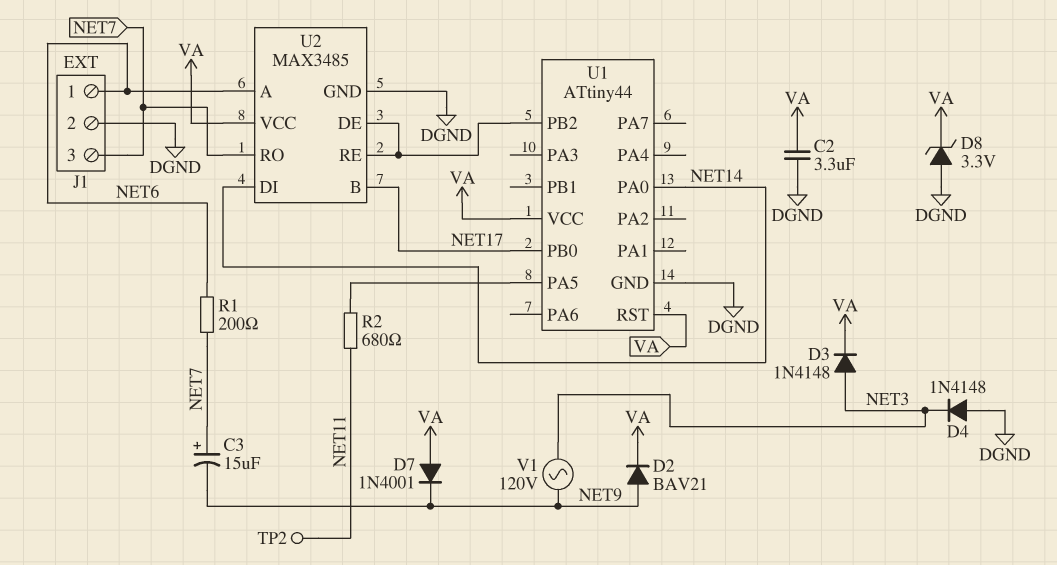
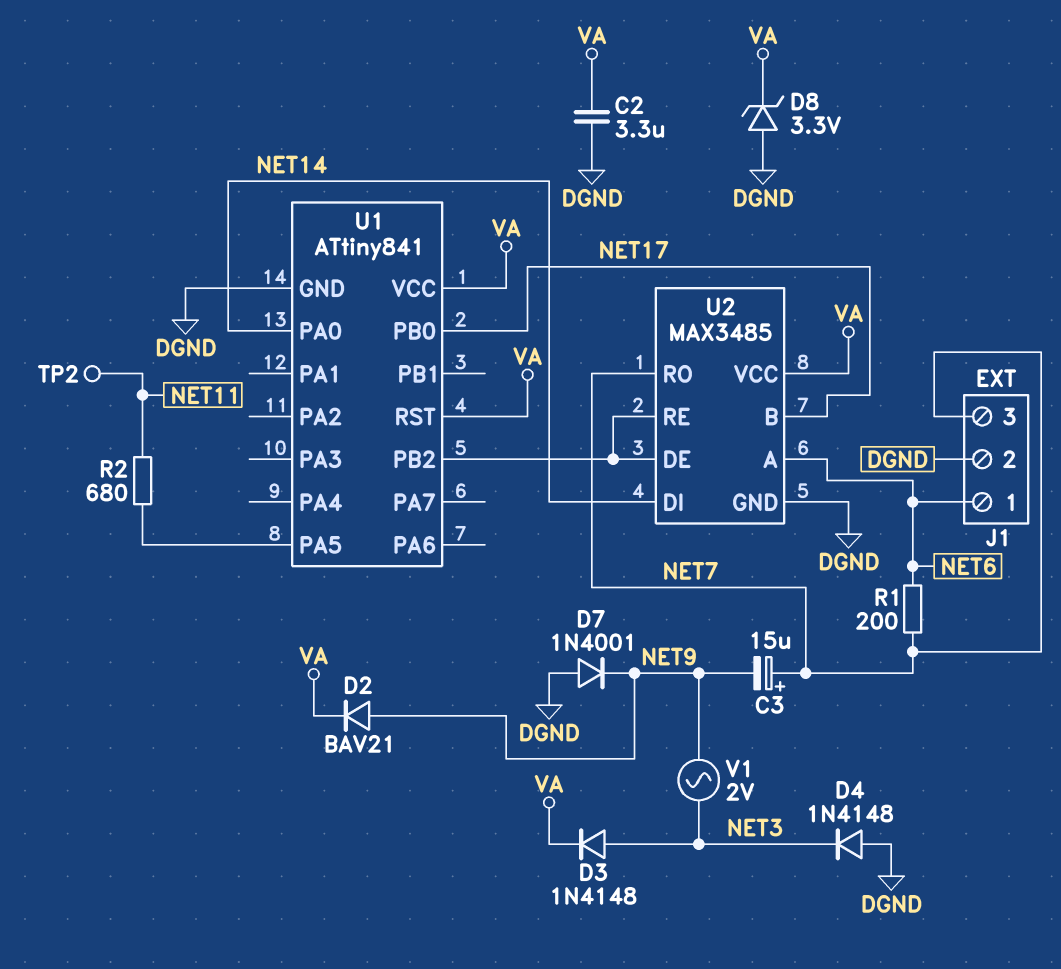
D7: diode 1N4001 (A VA, K NET9) -> diode 1N4001 (A DGND, K NET9)
U1: ATtiny44 -> ATtiny841
V1: AC 120V (NET3, NET9) -> AC 2V (NET3, NET9)

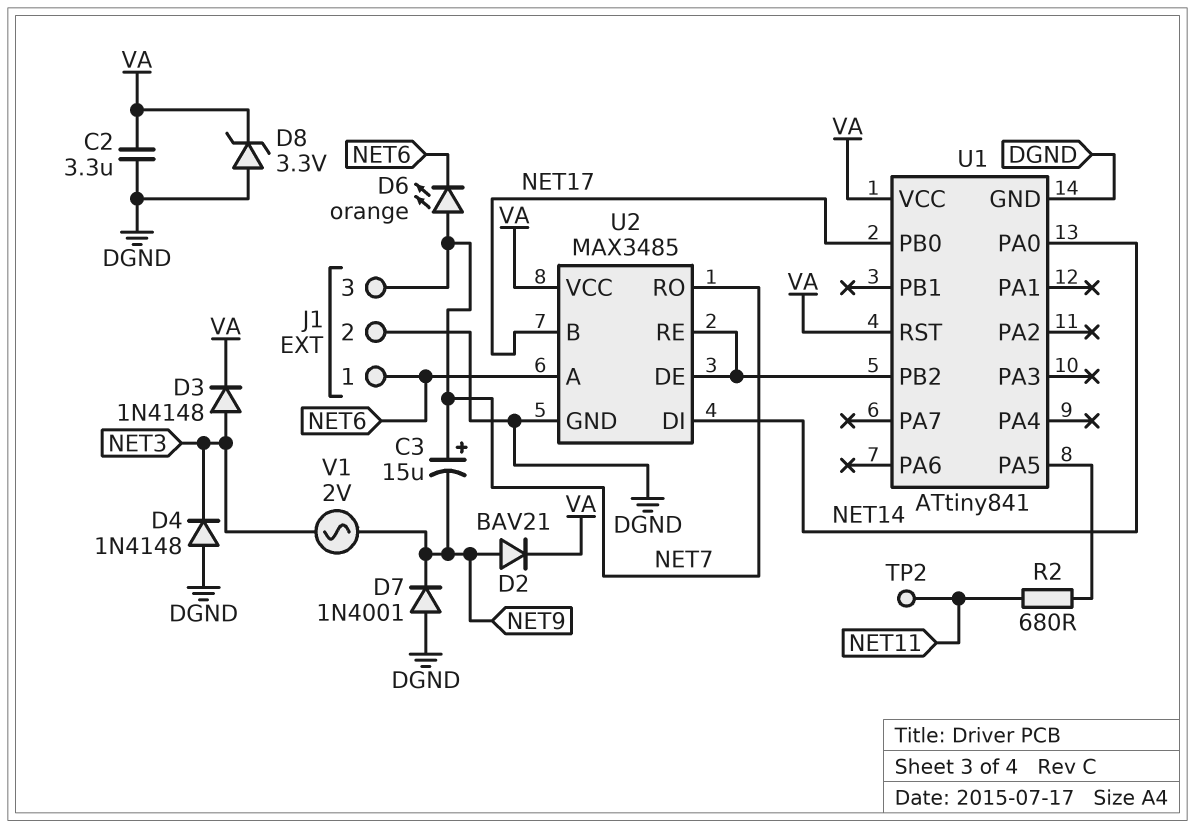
D6: none -> LED orange (A NET7, K NET6)
R1: 200 (NET6, NET7) -> none

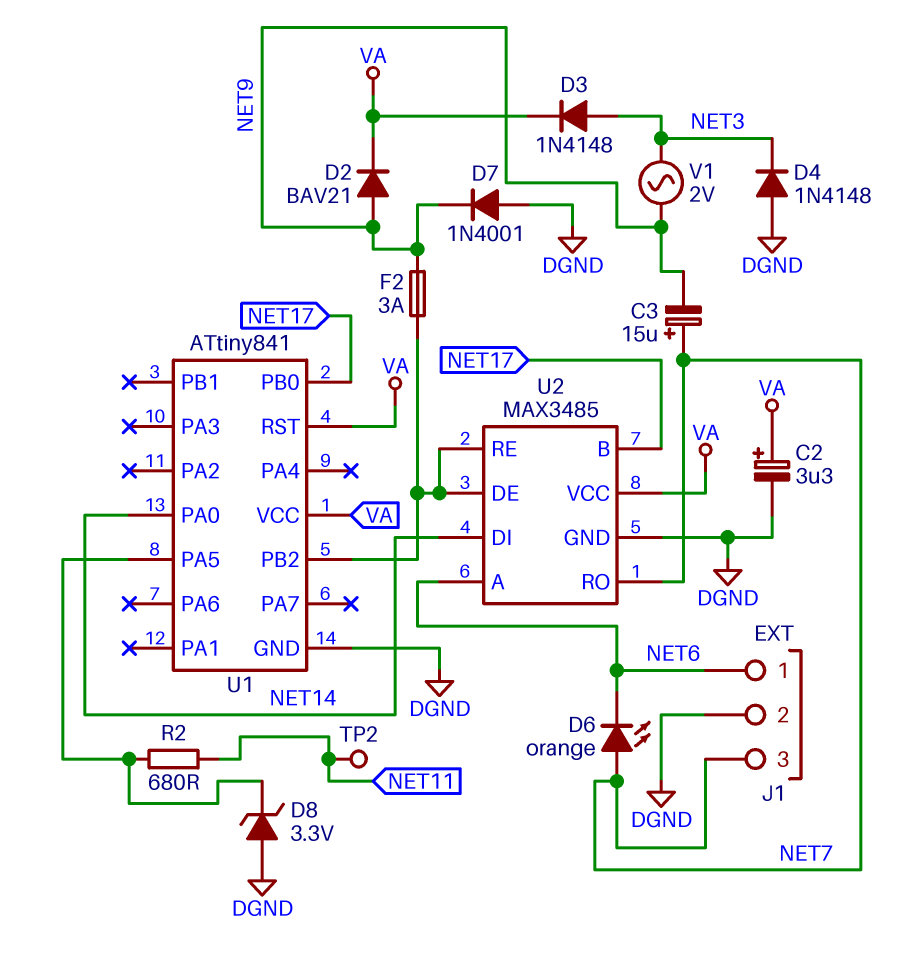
C2: 3.3uF (DGND, VA) -> 3.3uF (plus VA, minus DGND)
D8: zener 3.3V (A DGND, K VA) -> zener 3.3V (A DGND, K U1/PA5)
F2: none -> 3A (NET9, U1/PB2)

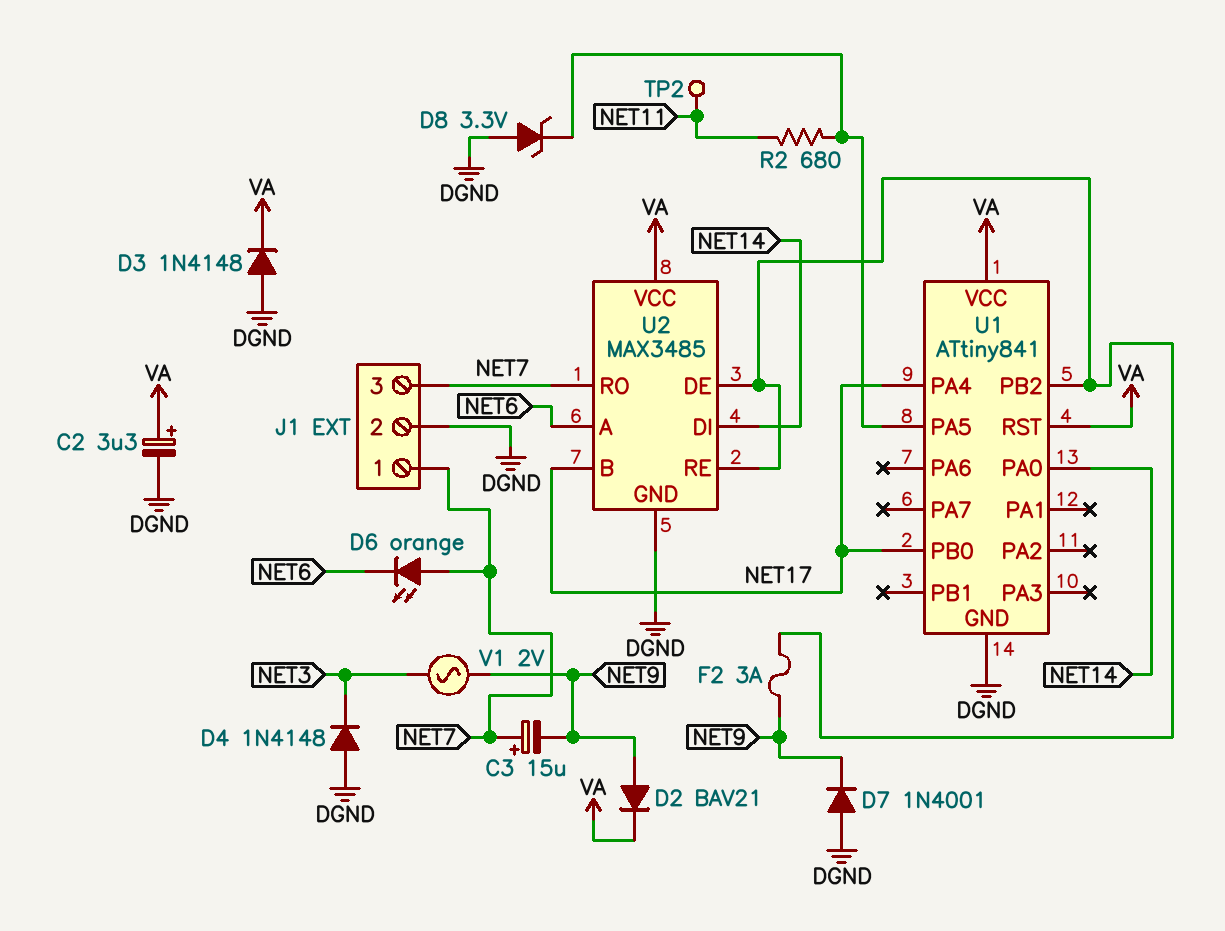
D3: diode 1N4148 (A NET3, K VA) -> diode 1N4148 (A DGND, K VA)
J1 pin 1: NET6 -> NET7
U1 pin PA4: none -> NET17

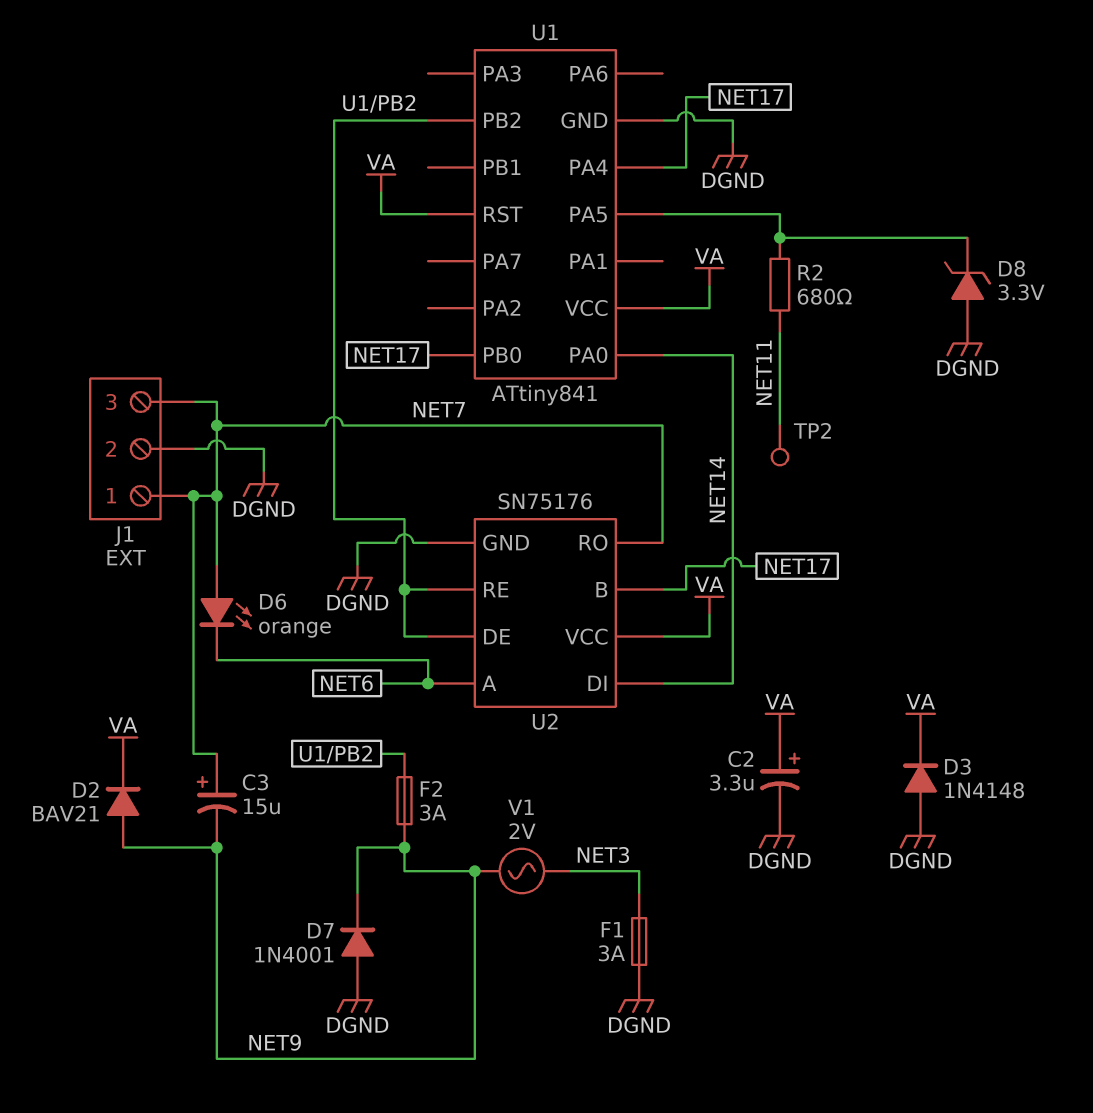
D4: diode 1N4148 (A DGND, K NET3) -> none
F1: none -> 3A (DGND, NET3)
U2: MAX3485 -> SN75176

